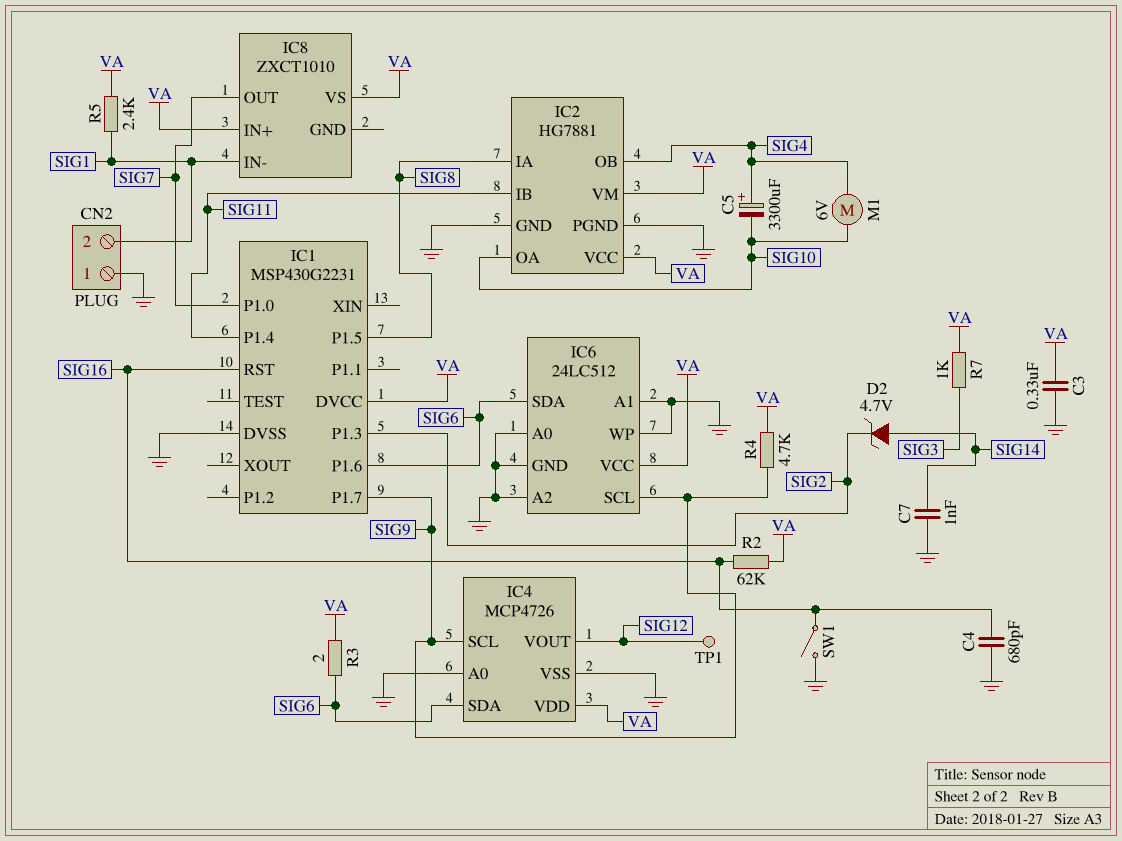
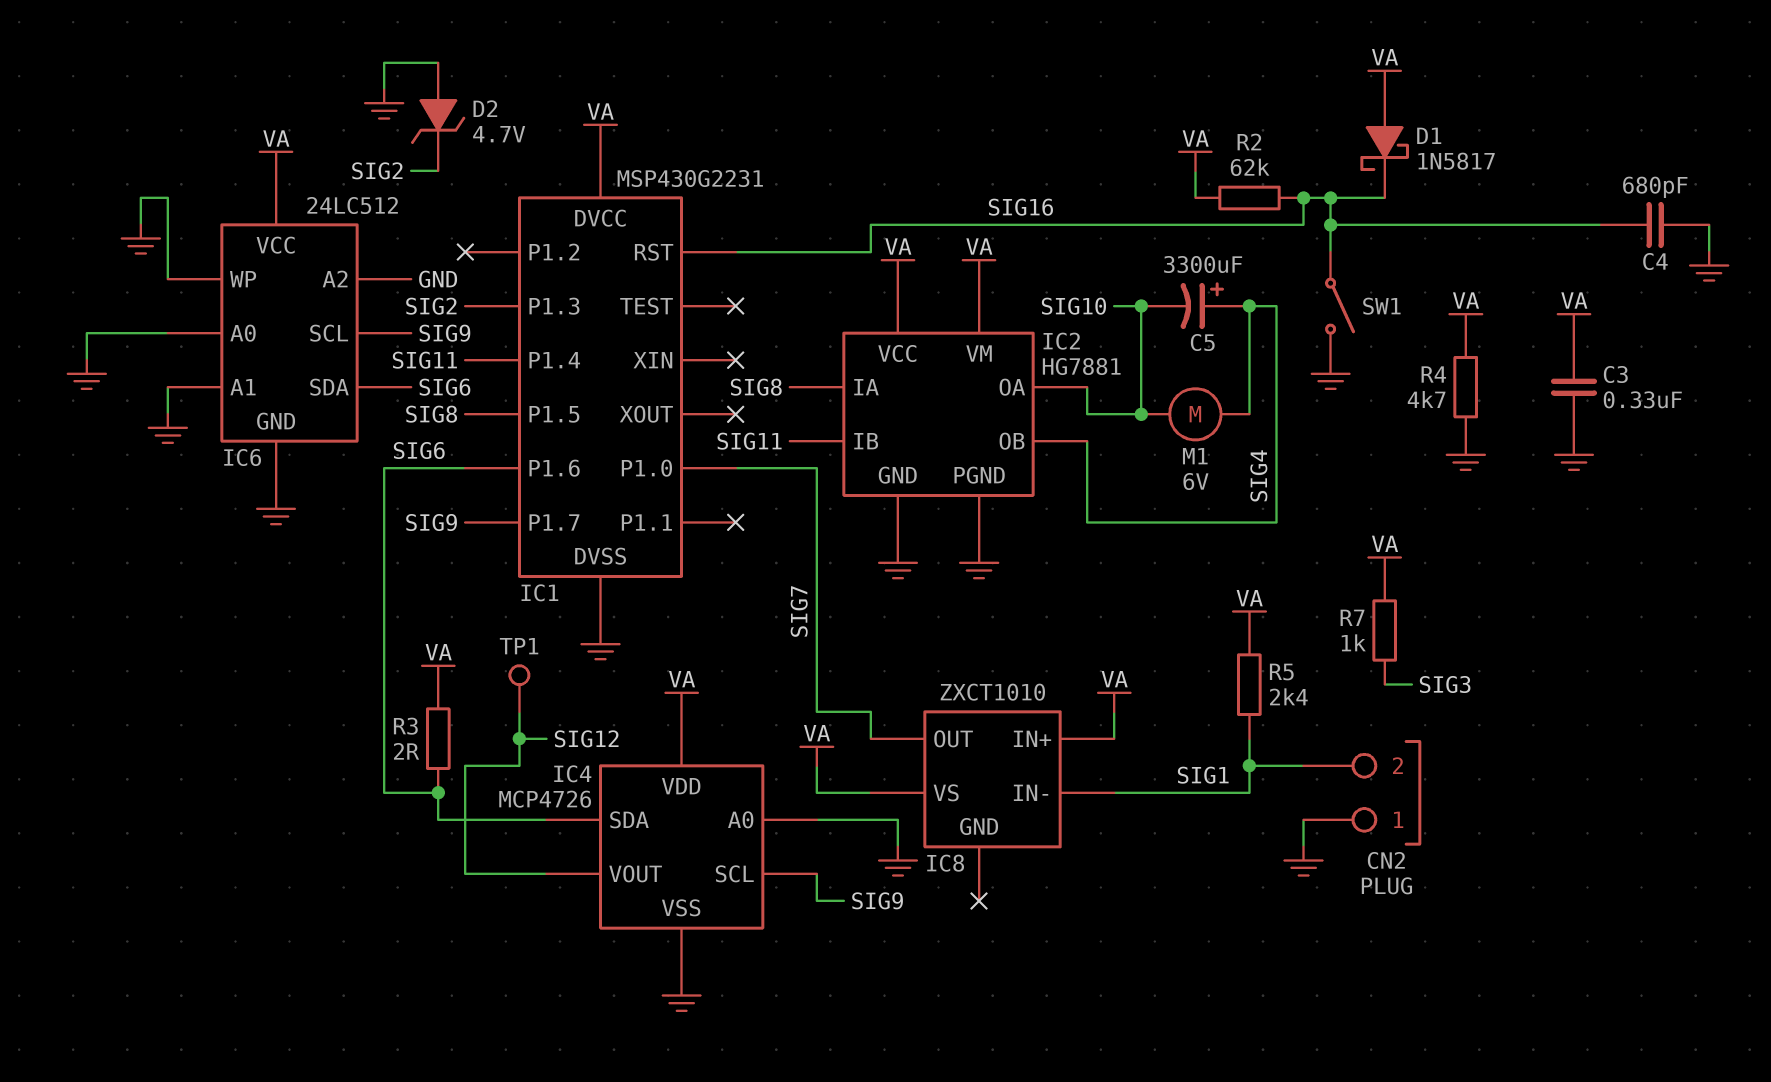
C7: 1nF (GND, SIG14) -> none
D1: none -> schottky 1N5817 (A VA, K SIG16)
D2: zener 4.7V (A SIG14, K SIG2) -> zener 4.7V (A GND, K SIG2)
R4: 4.7k (SIG9, VA) -> 4.7k (GND, VA)

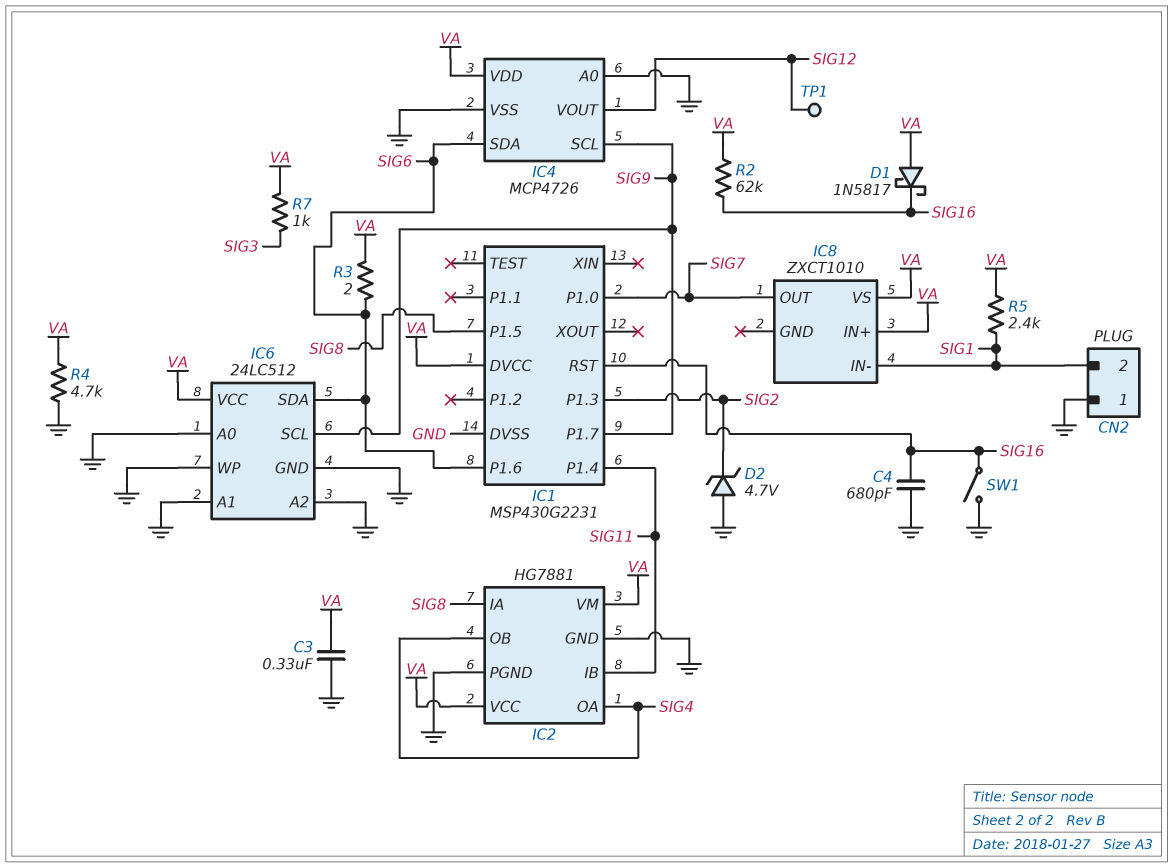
C5: 3300uF (plus SIG4, minus SIG10) -> none
IC2 pin OA: SIG10 -> SIG4
M1: motor 6V (SIG4, SIG10) -> none

